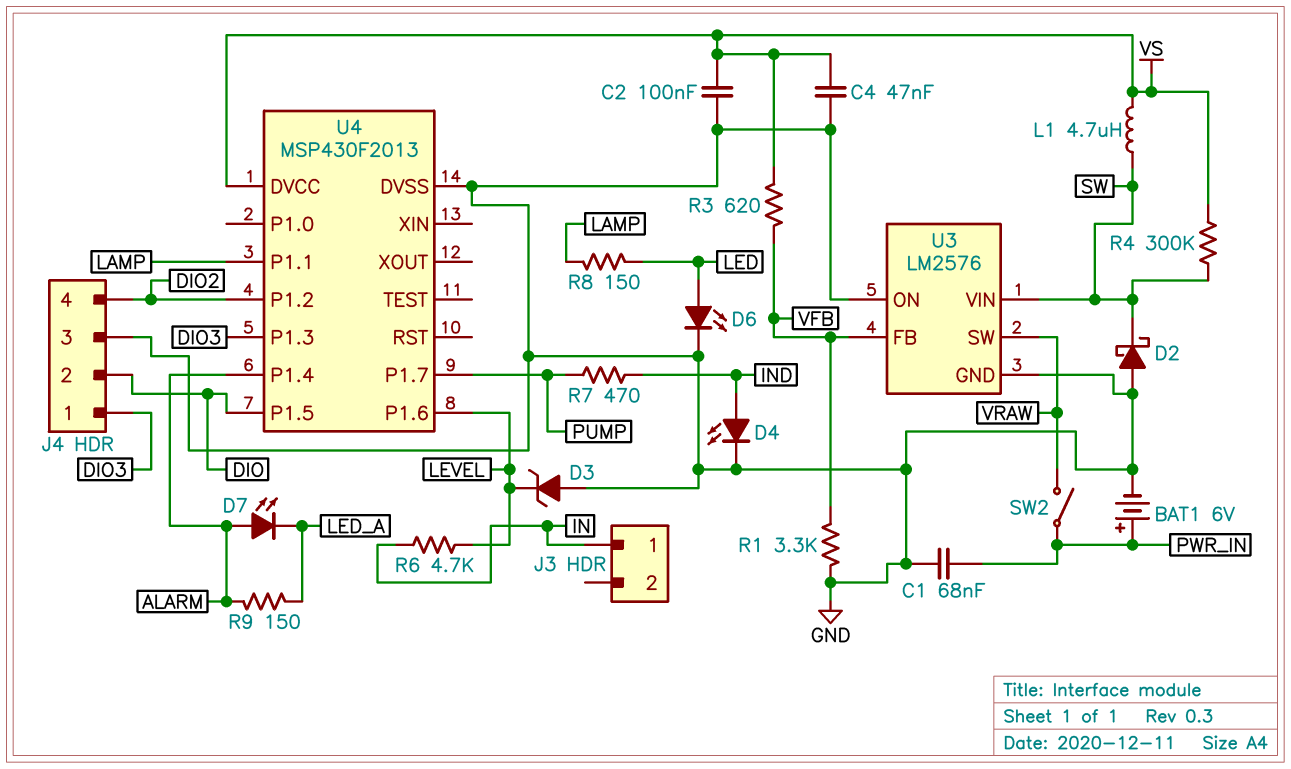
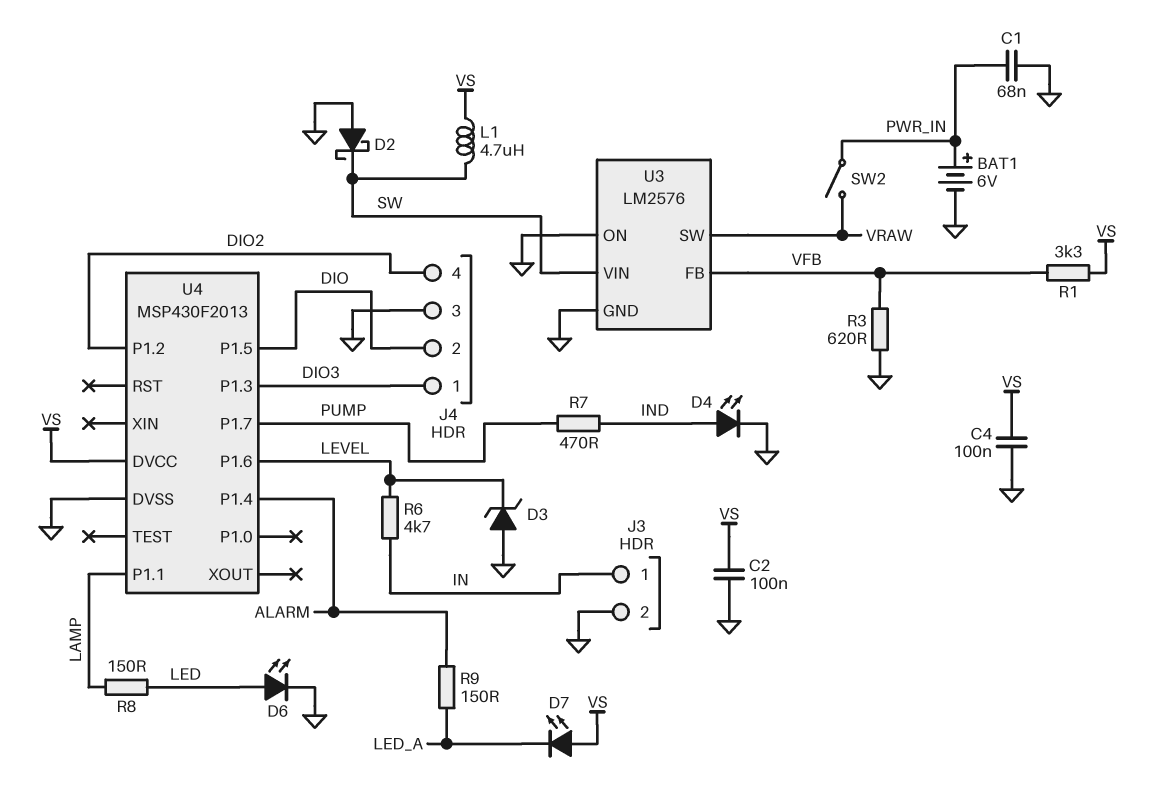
C4: 47nF (GND, VS) -> 100nF (GND, VS)
D7: LED (A ALARM, K LED_A) -> LED (A VS, K LED_A)
J3 pin 2: none -> GND
R1: 3.3k (GND, VFB) -> 3.3k (VFB, VS)
R3: 620 (VFB, VS) -> 620 (GND, VFB)
R4: 300k (SW, VS) -> none

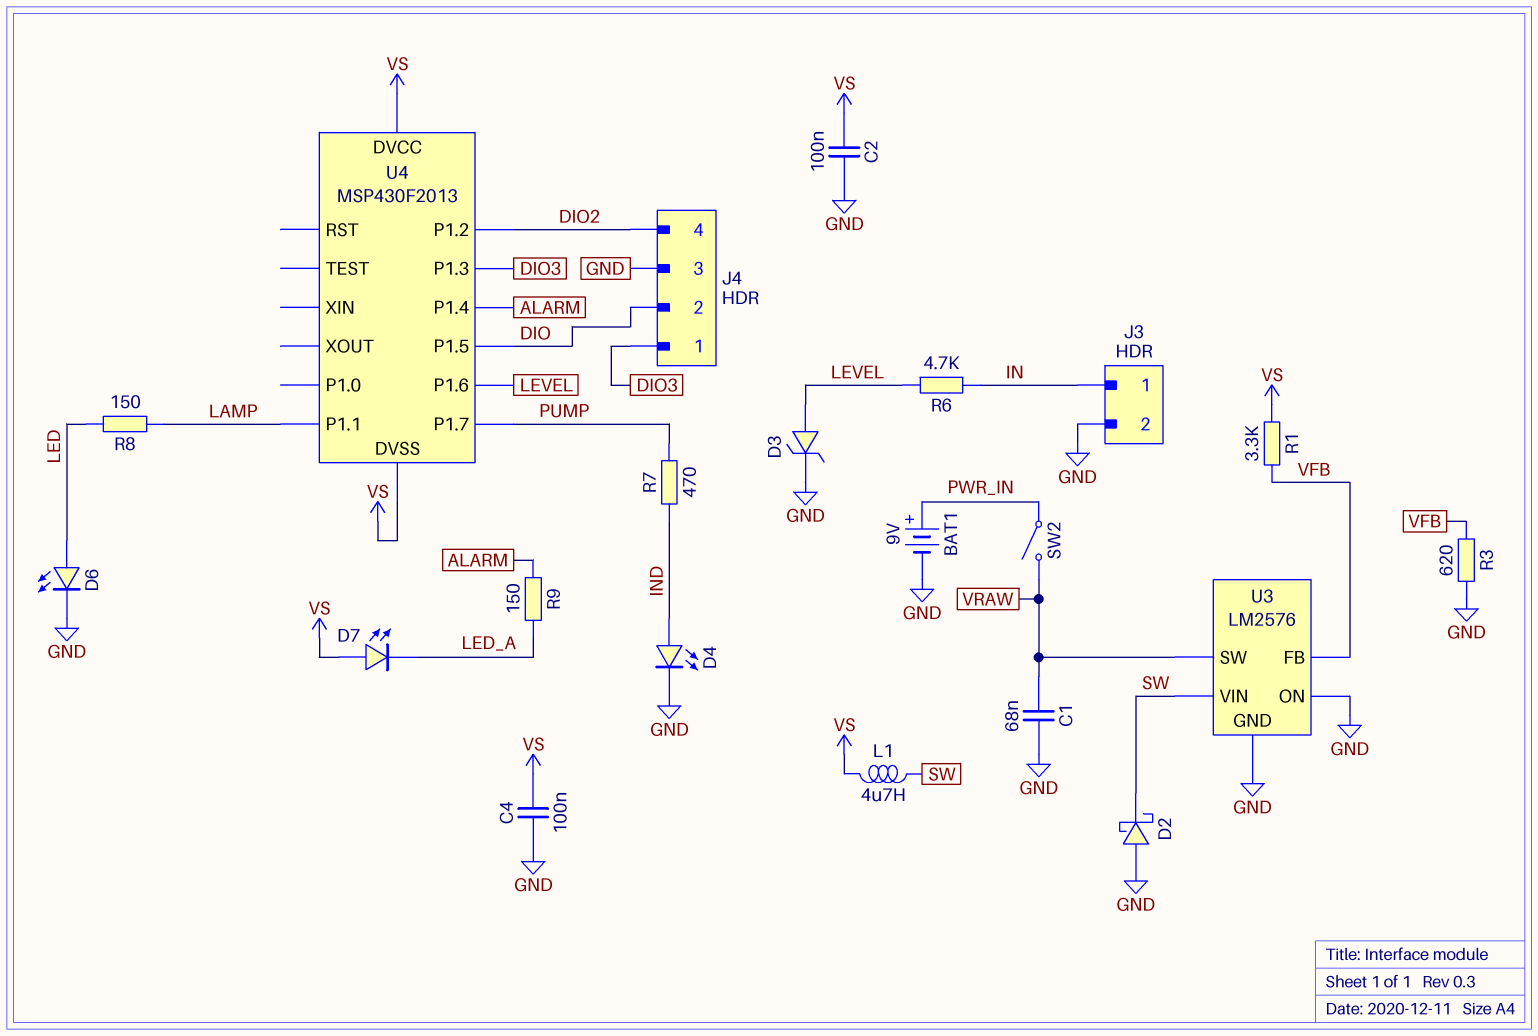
BAT1: 6V (plus PWR_IN, minus GND) -> 9V (plus PWR_IN, minus GND)
C1: 68nF (GND, PWR_IN) -> 68nF (GND, VRAW)
D3: zener (A GND, K LEVEL) -> zener (A LEVEL, K GND)
U4 pin DVSS: GND -> VS

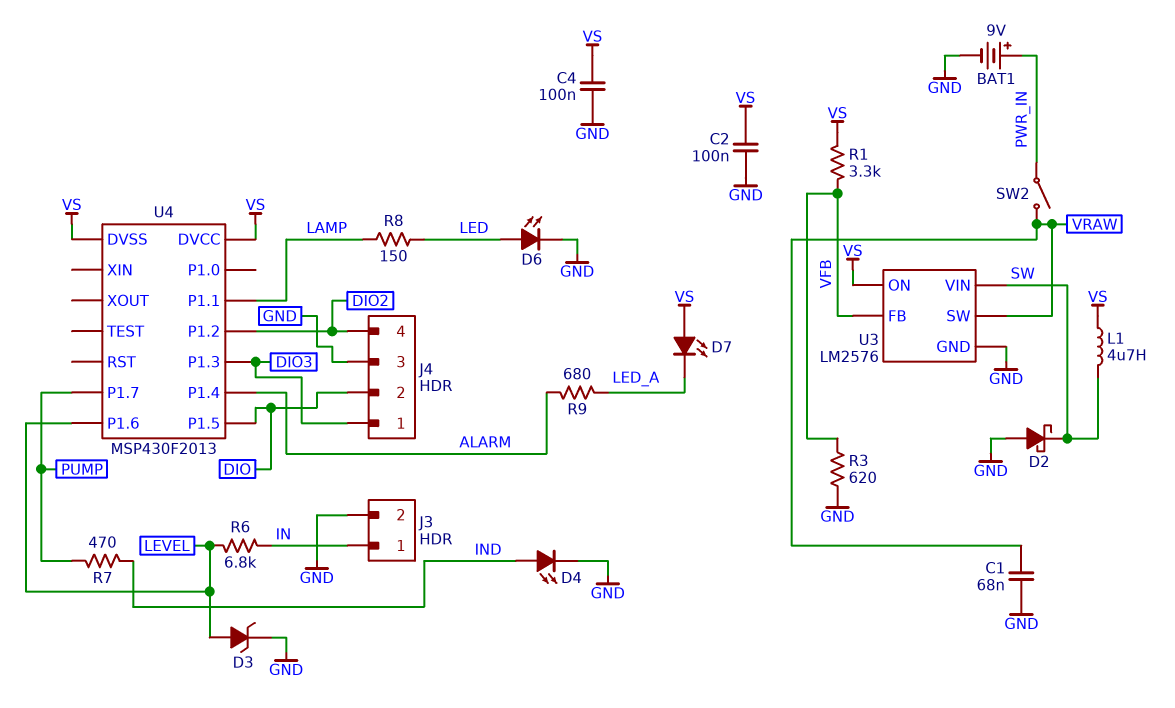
R6: 4.7k (IN, LEVEL) -> 6.8k (IN, LEVEL)
R9: 150 (ALARM, LED_A) -> 680 (ALARM, LED_A)
U3 pin ON: GND -> VS

